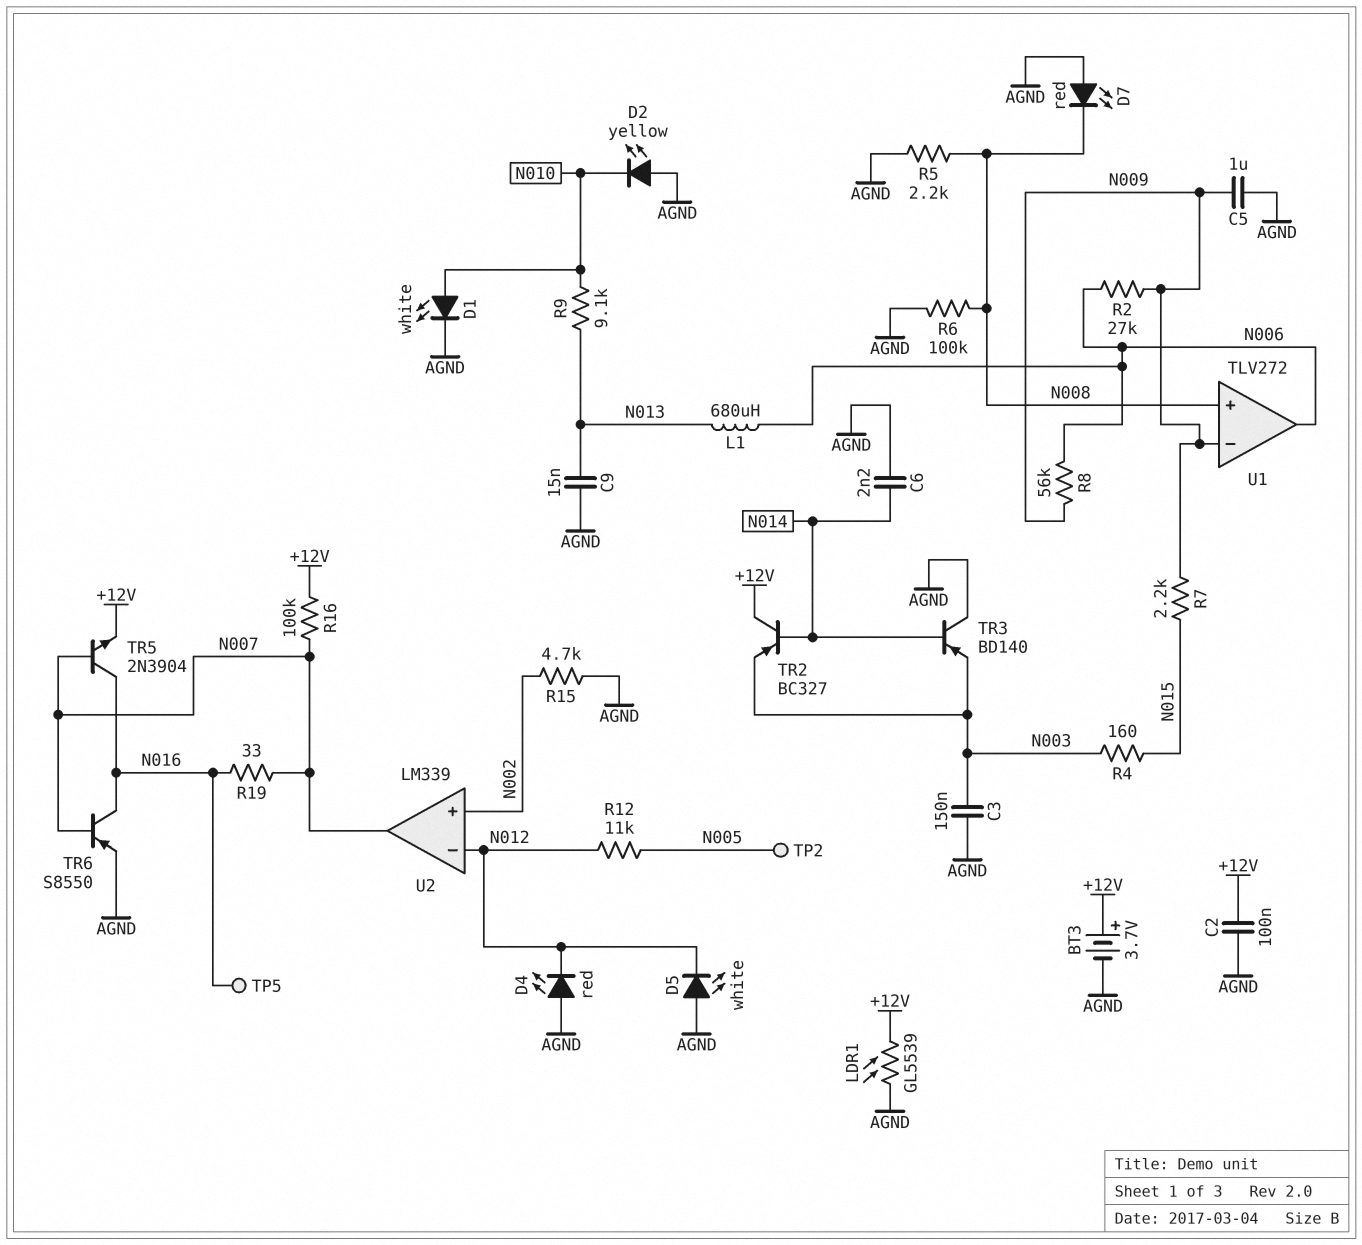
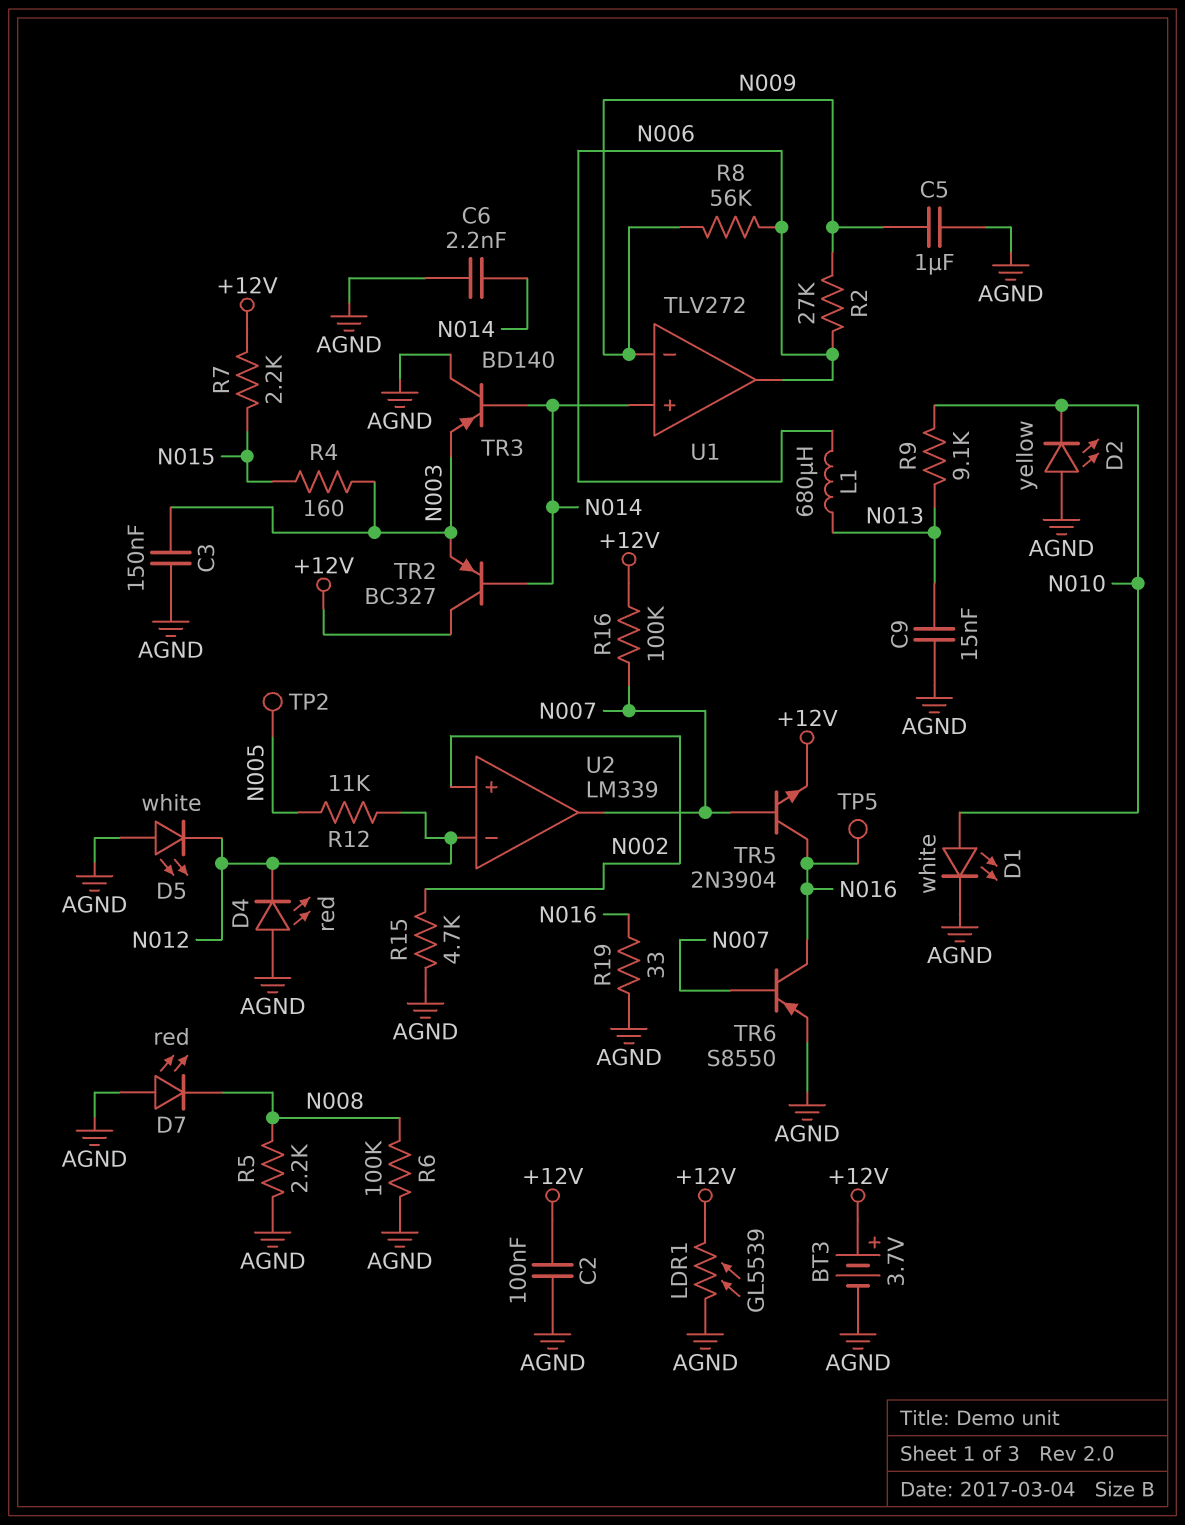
R7: 2.2k (N009, N015) -> 2.2k (+12V, N015)
R19: 33 (N007, N016) -> 33 (AGND, N016)
U1 pin in+: N008 -> N014

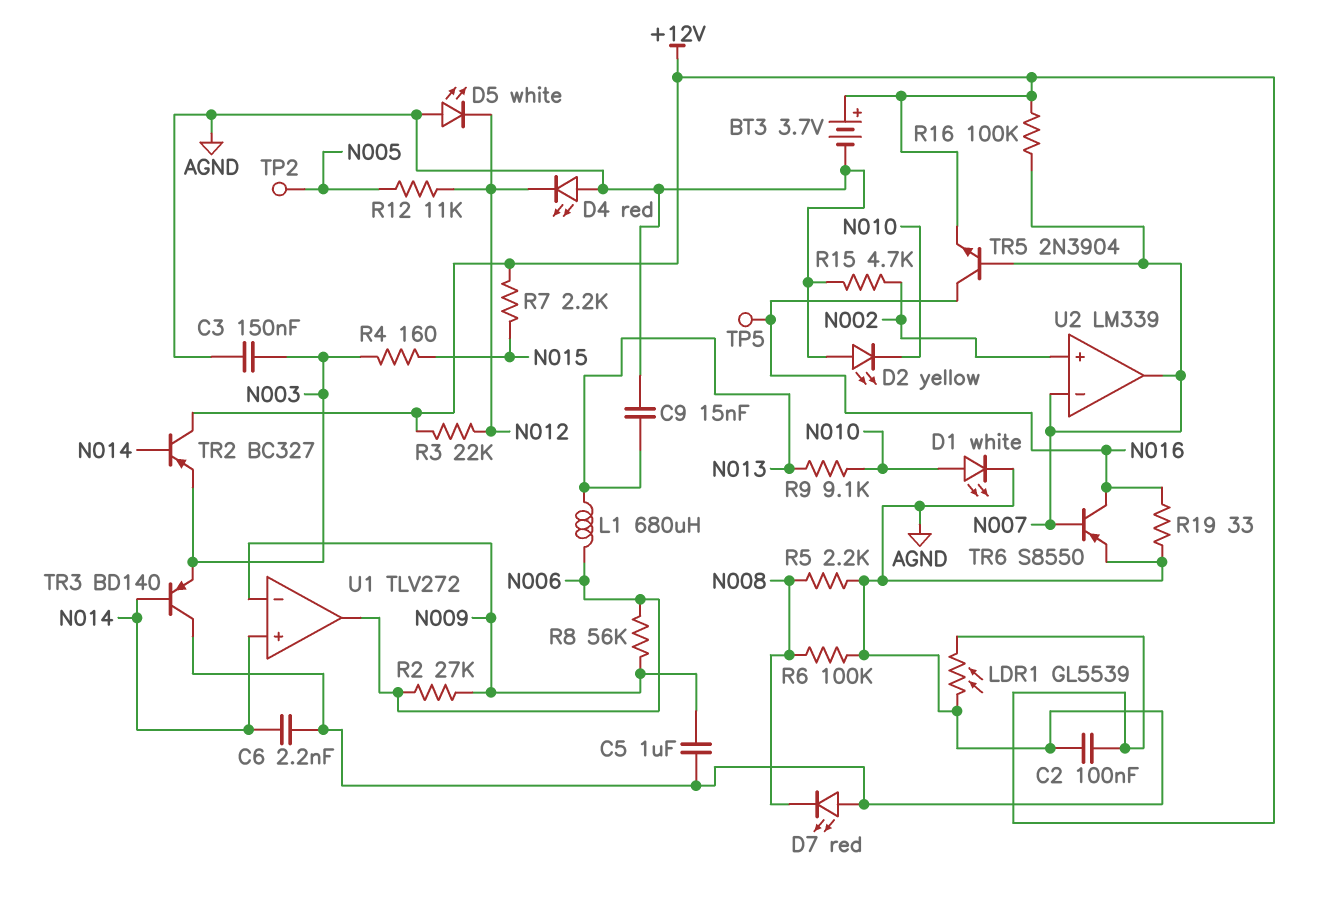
R3: none -> 22k (+12V, N012)
U2 pin in-: N012 -> N007

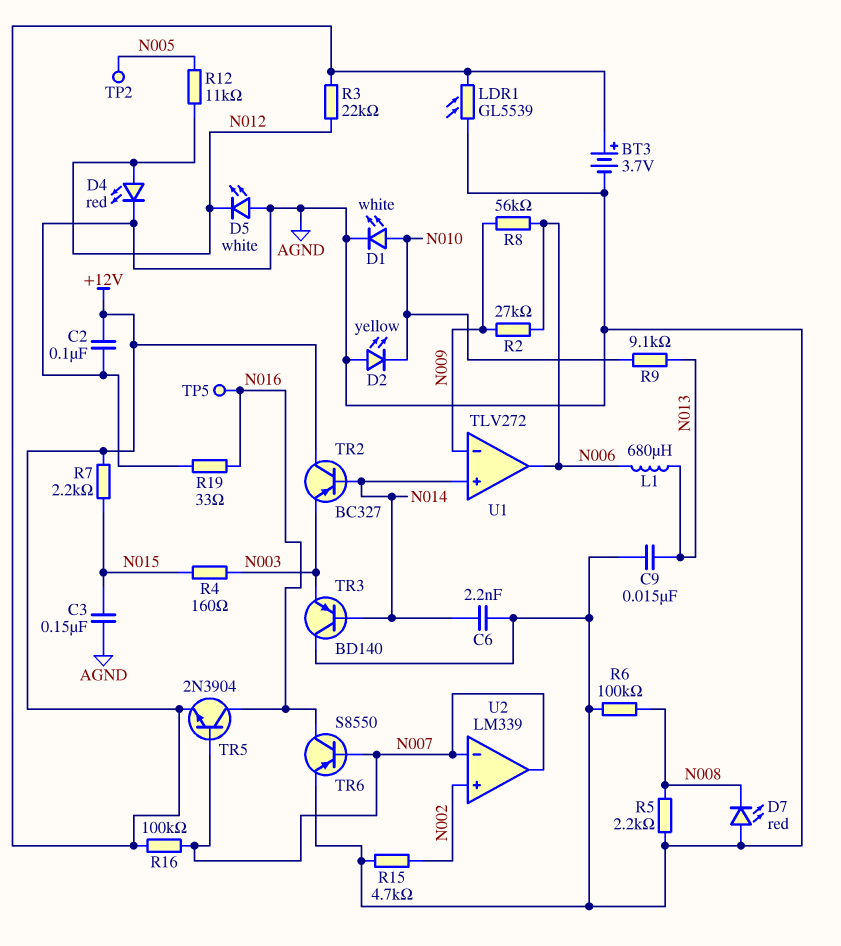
C3: 150nF (AGND, N003) -> 150nF (AGND, N015)
C5: 1uF (AGND, N009) -> none
D4: LED red (A AGND, K N012) -> LED red (A N012, K AGND)

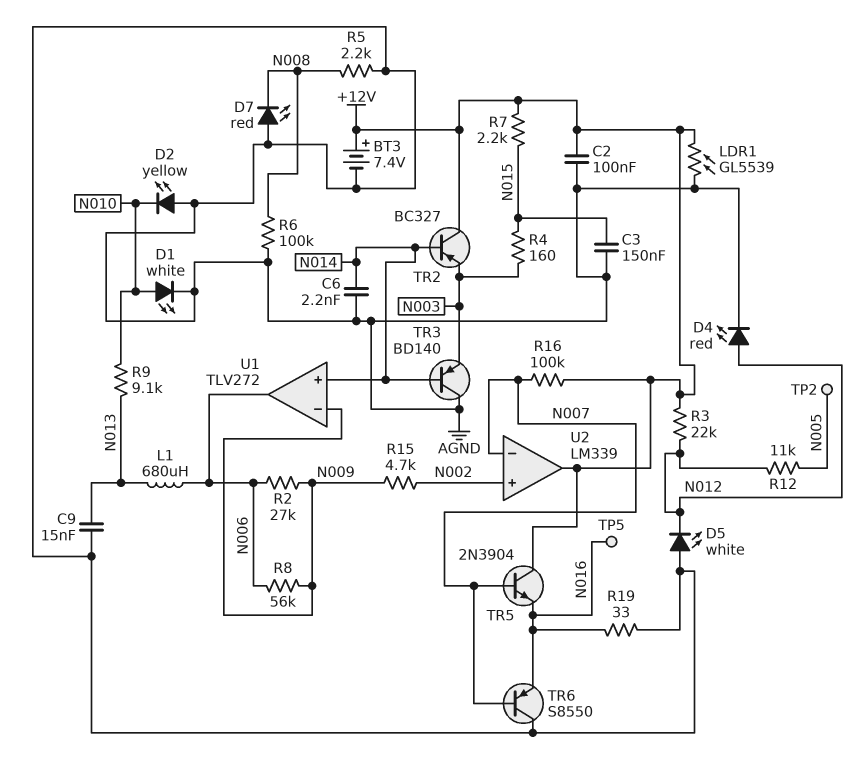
BT3: 3.7V (plus +12V, minus AGND) -> 7.4V (plus +12V, minus AGND)
R15: 4.7k (AGND, N002) -> 4.7k (N002, N009)
TR5: NPN 2N3904 (B N007, C N016, E +12V) -> NPN 2N3904 (B N007, C +12V, E N016)
TR6: PNP S8550 (B N007, C N016, E AGND) -> PNP S8550 (B N007, C AGND, E N016)
U2 pin out: N007 -> +12V

